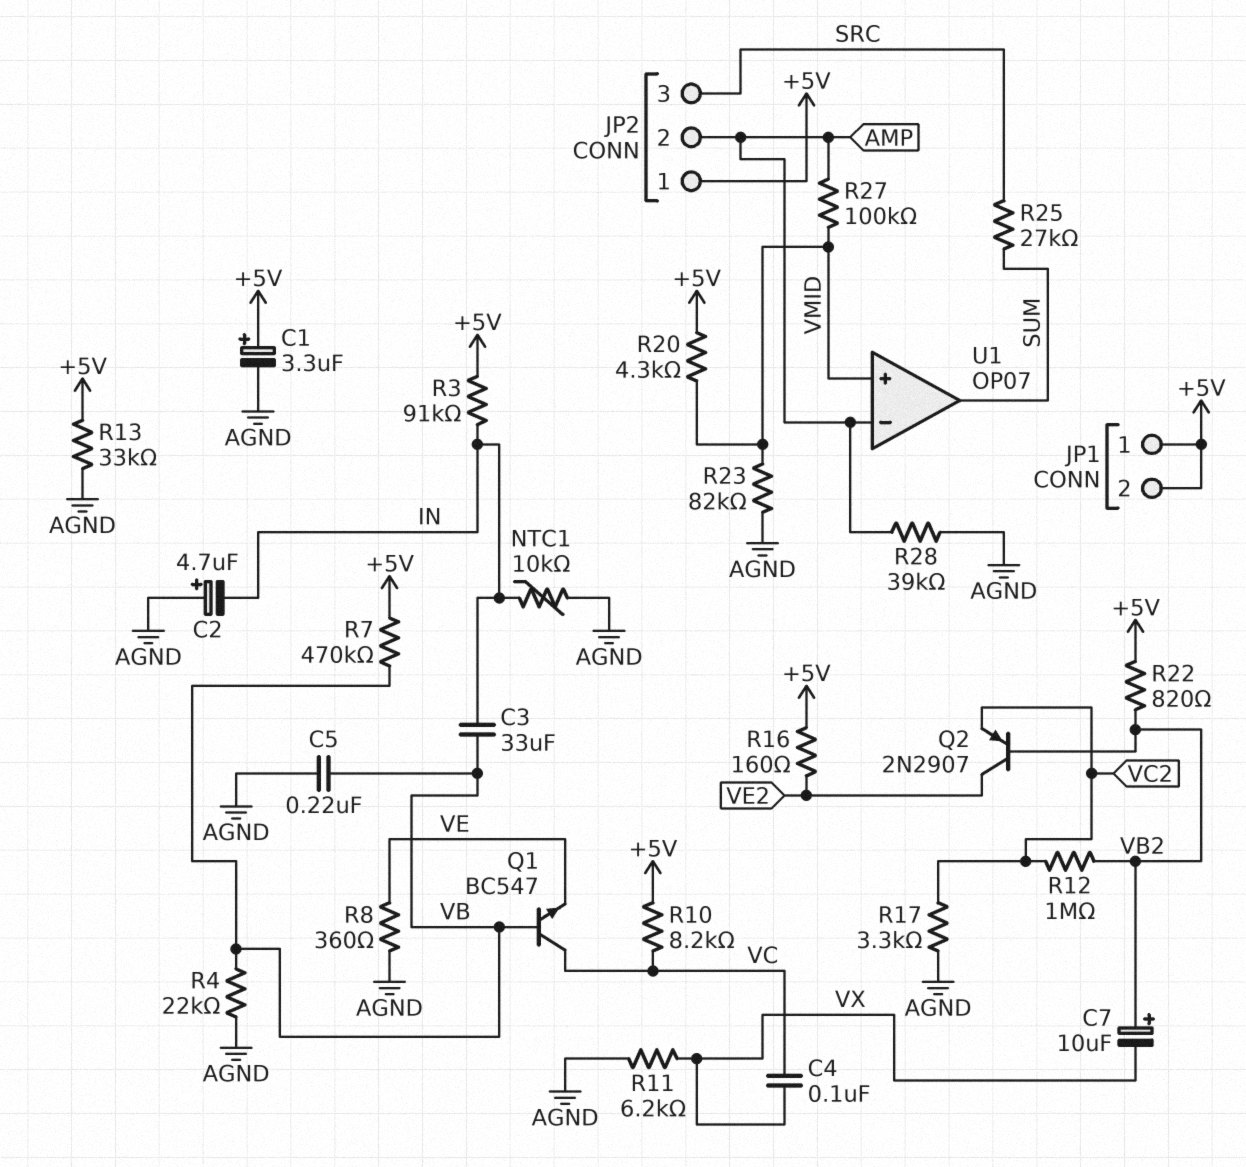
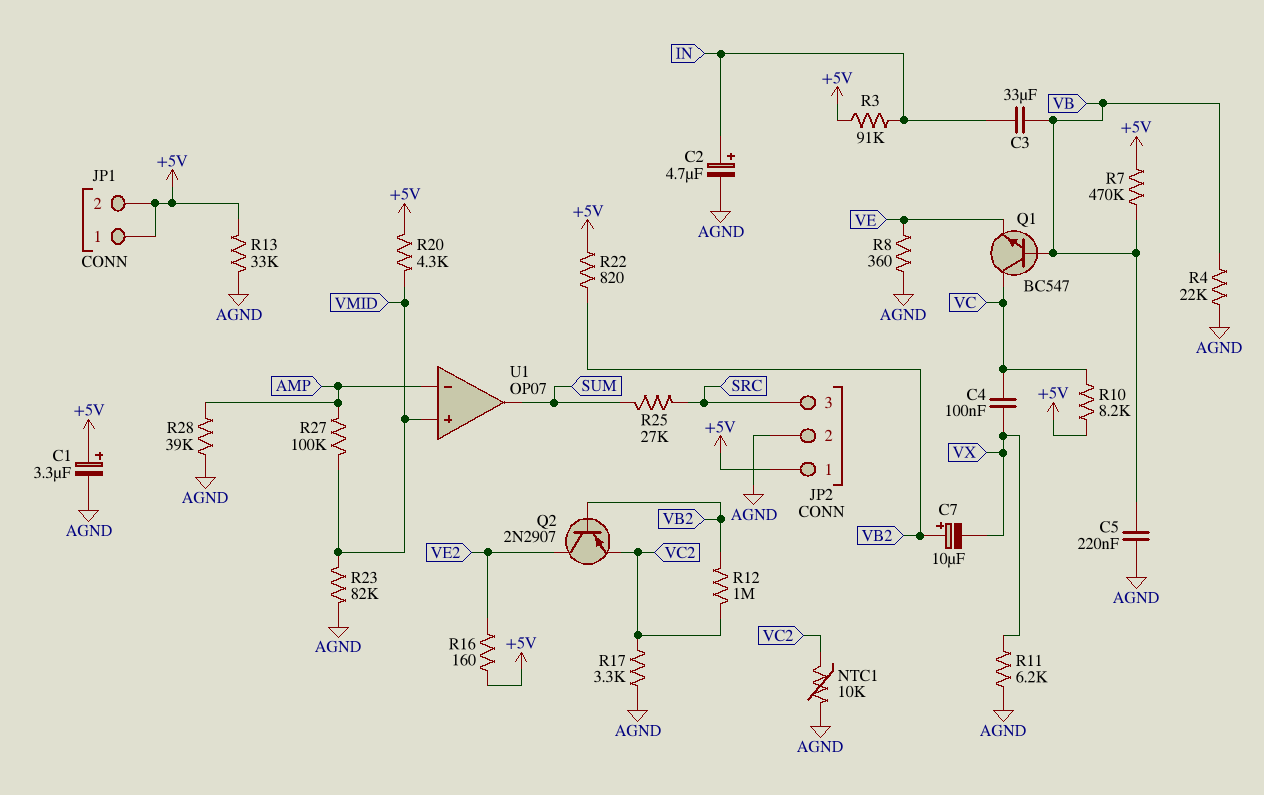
C2: 4.7uF (plus AGND, minus IN) -> 4.7uF (plus IN, minus AGND)
JP2 pin 2: AMP -> AGND
NTC1: 10k (AGND, IN) -> 10k (AGND, VC2)

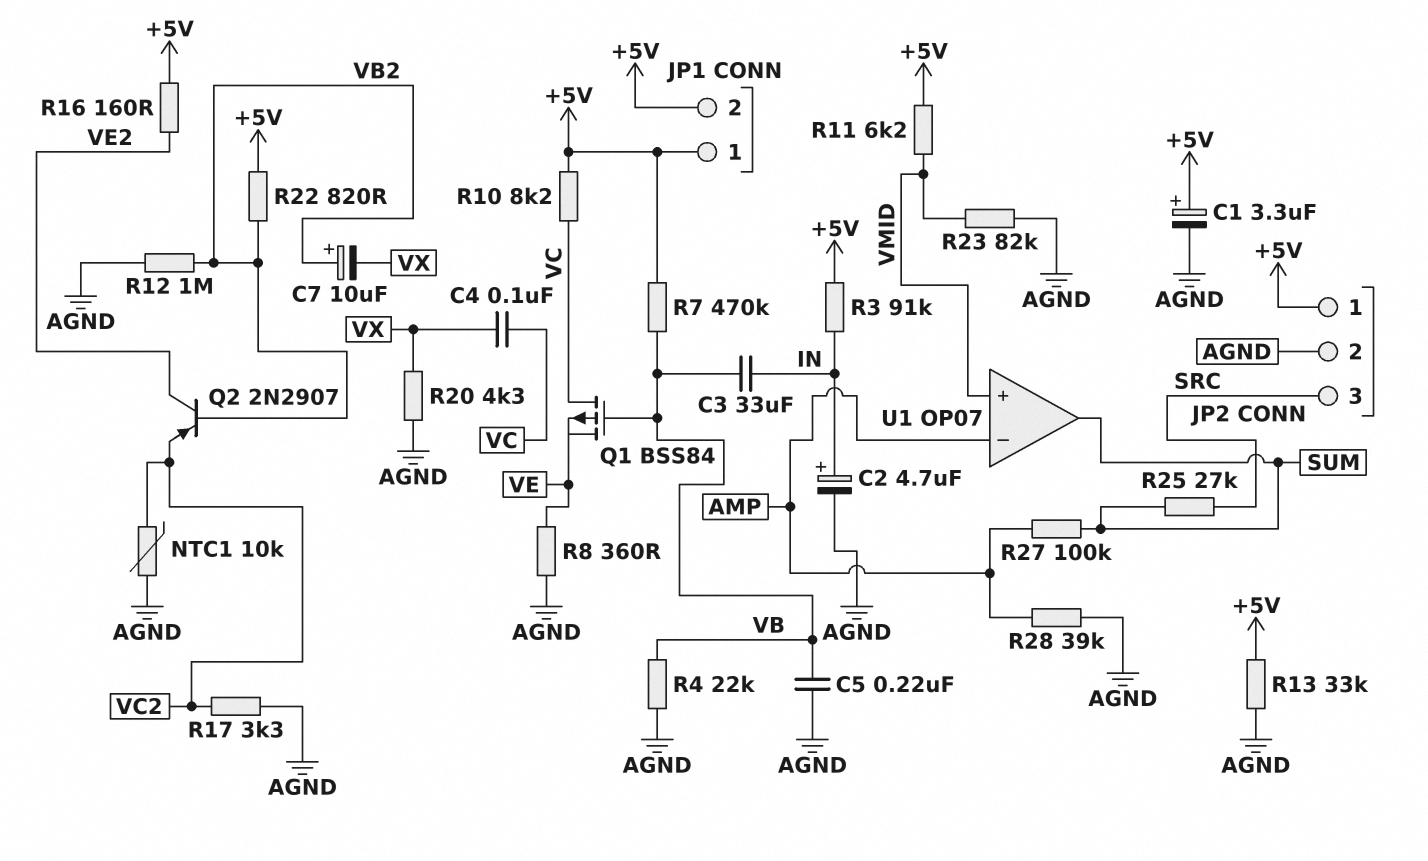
Q1: NPN BC547 (B VB, C VC, E VE) -> PMOS BSS84 (G VB, D VC, S VE)
R11: 6.2k (AGND, VX) -> 6.2k (+5V, VMID)
R12: 1M (VB2, VC2) -> 1M (AGND, VB2)
R20: 4.3k (+5V, VMID) -> 4.3k (AGND, VX)
R27: 100k (AMP, VMID) -> 100k (AMP, SUM)

